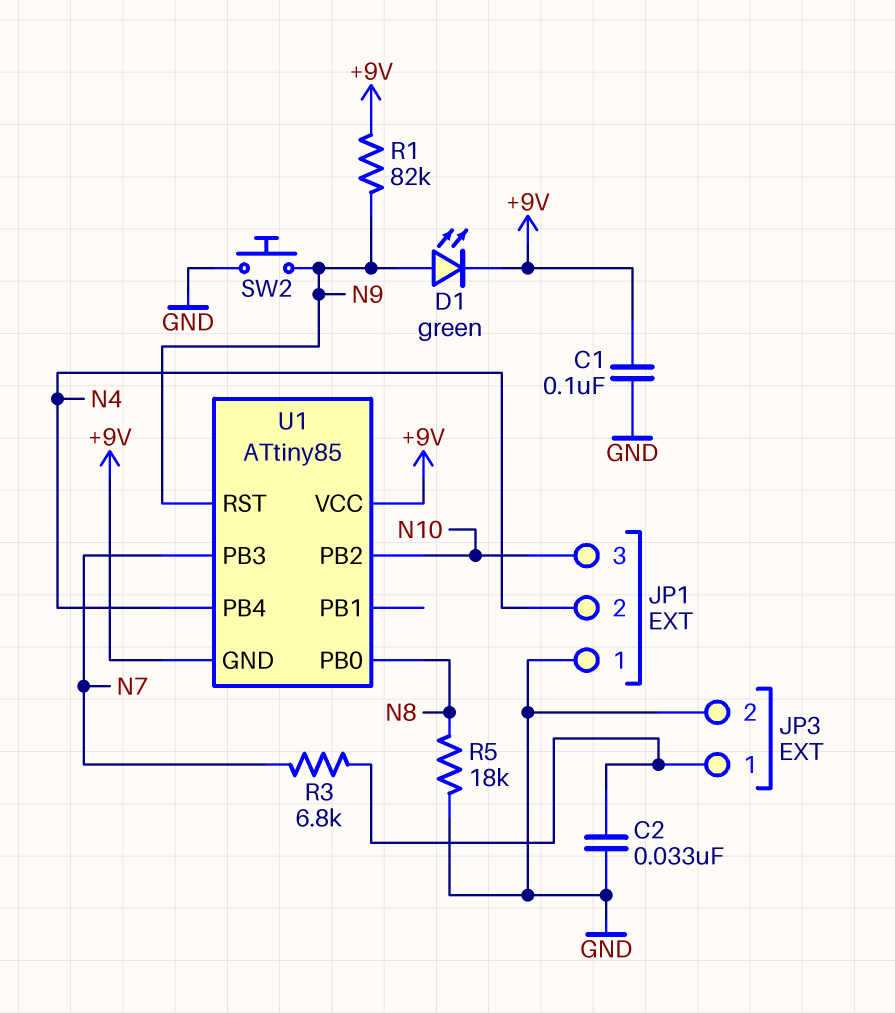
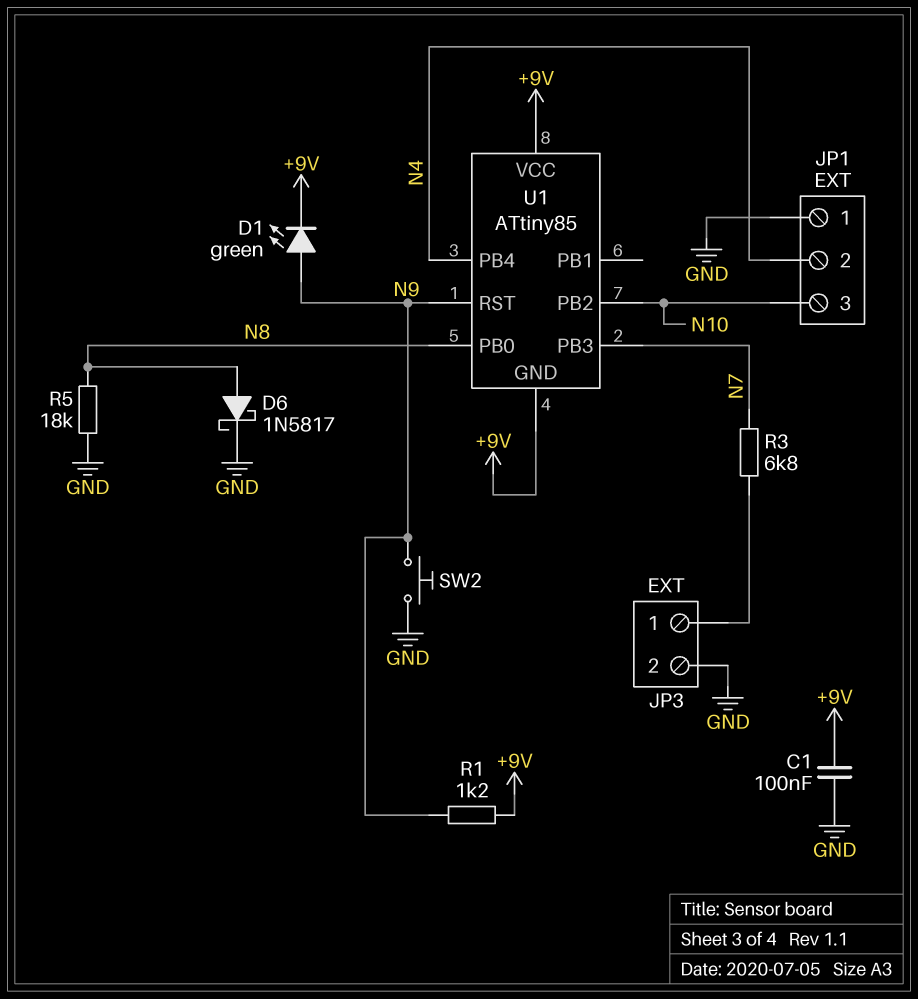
C2: 33nF (GND, JP3/1) -> none
D6: none -> schottky 1N5817 (A N8, K GND)
R1: 82k (+9V, N9) -> 1.2k (+9V, N9)

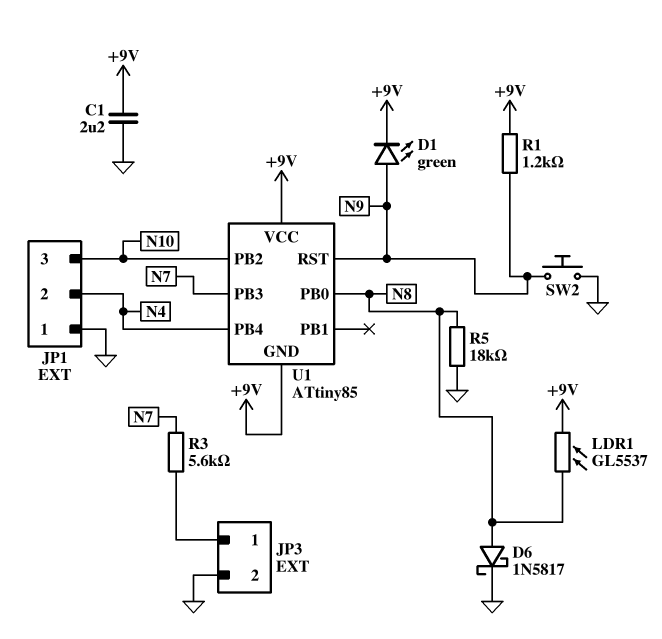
C1: 100nF (+9V, GND) -> 2.2uF (+9V, GND)
LDR1: none -> GL5537 (+9V, N8)
R3: 6.8k (JP3/1, N7) -> 5.6k (JP3/1, N7)

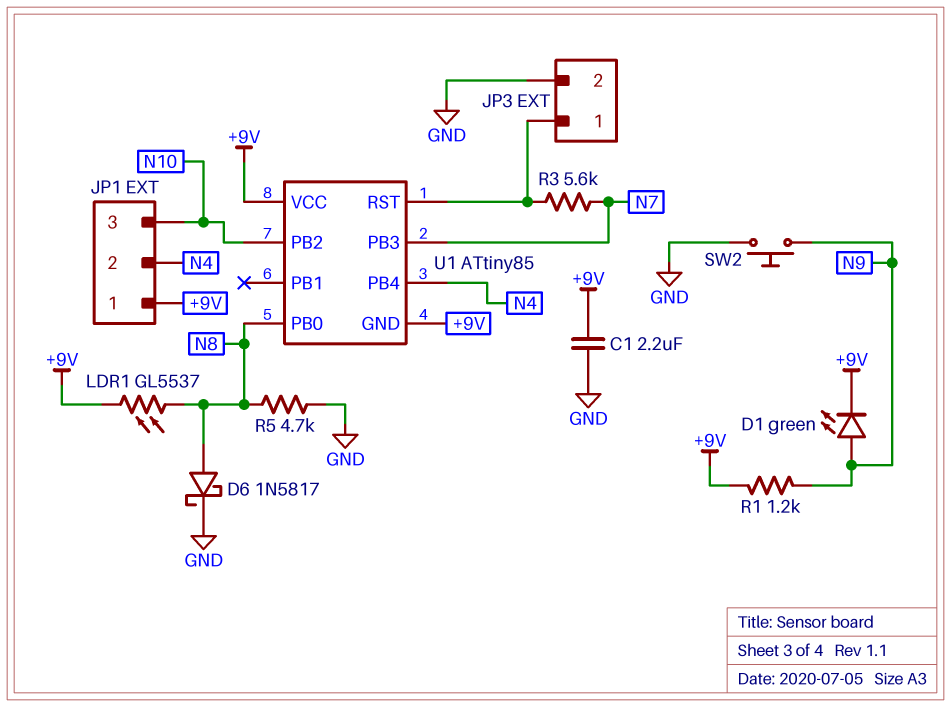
JP1 pin 1: GND -> +9V
R5: 18k (GND, N8) -> 4.7k (GND, N8)
U1 pin RST: N9 -> JP3/1

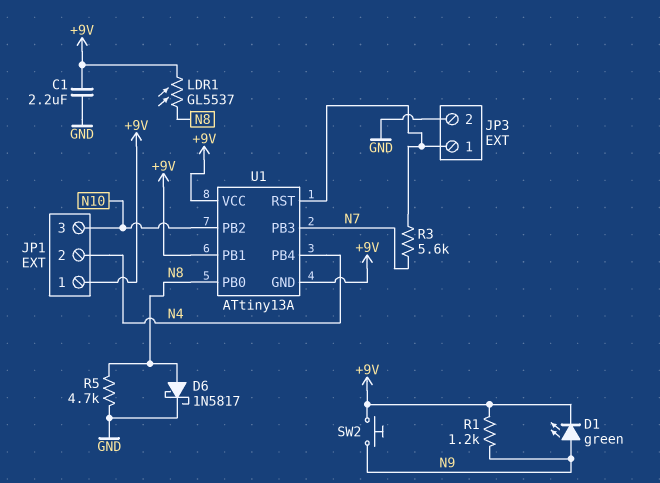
SW2: button (GND, N9) -> button (+9V, N9)
U1: ATtiny85 -> ATtiny13A
U1 pin PB1: none -> +9V

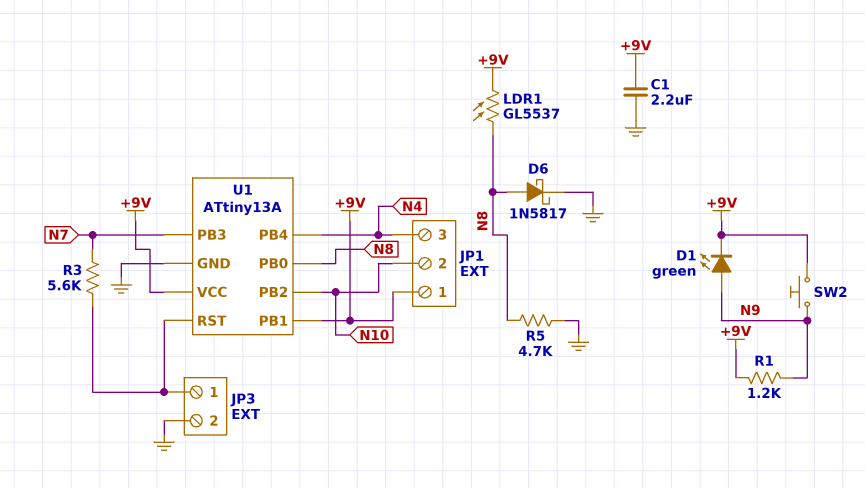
JP1 pin 2: N4 -> N10
JP1 pin 3: N10 -> N4
U1 pin GND: +9V -> GND

